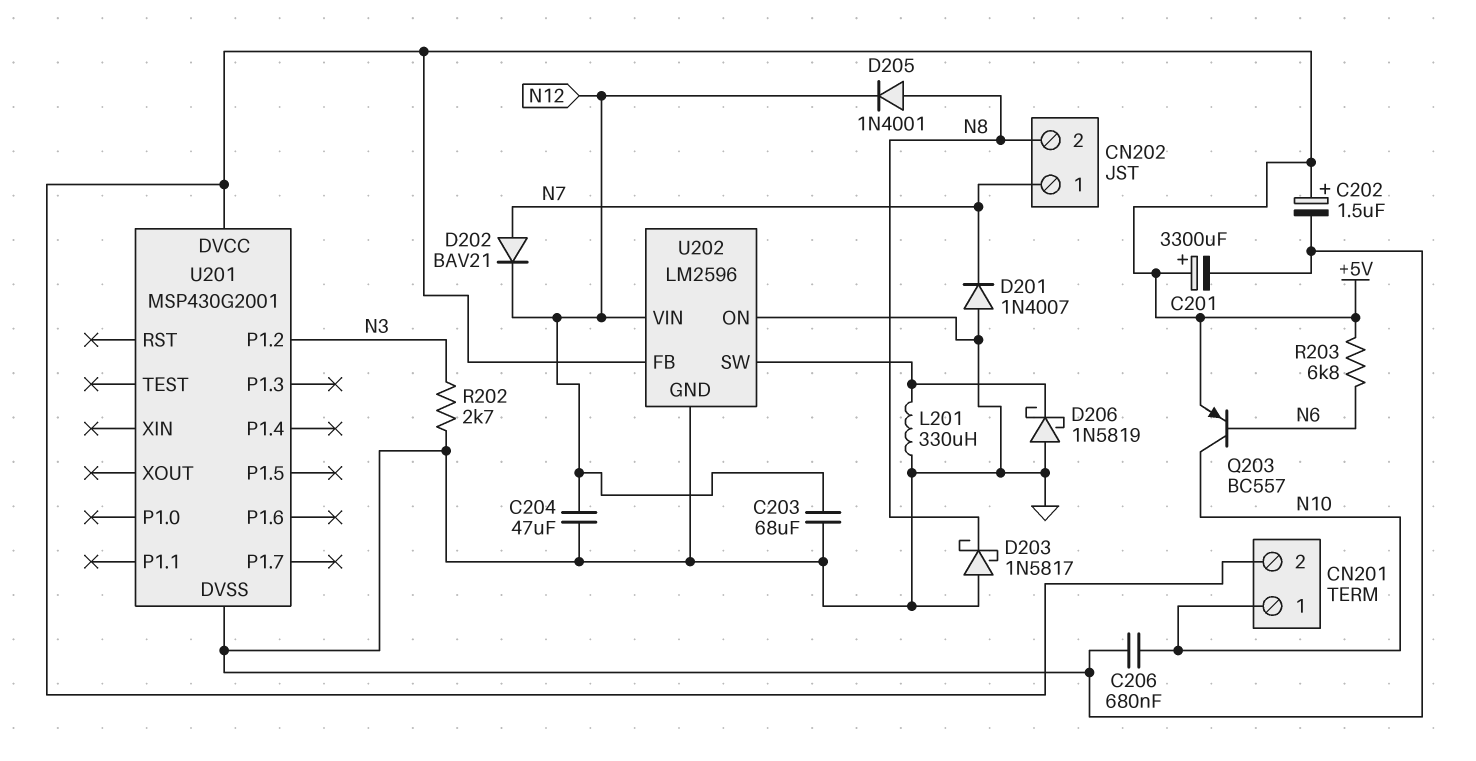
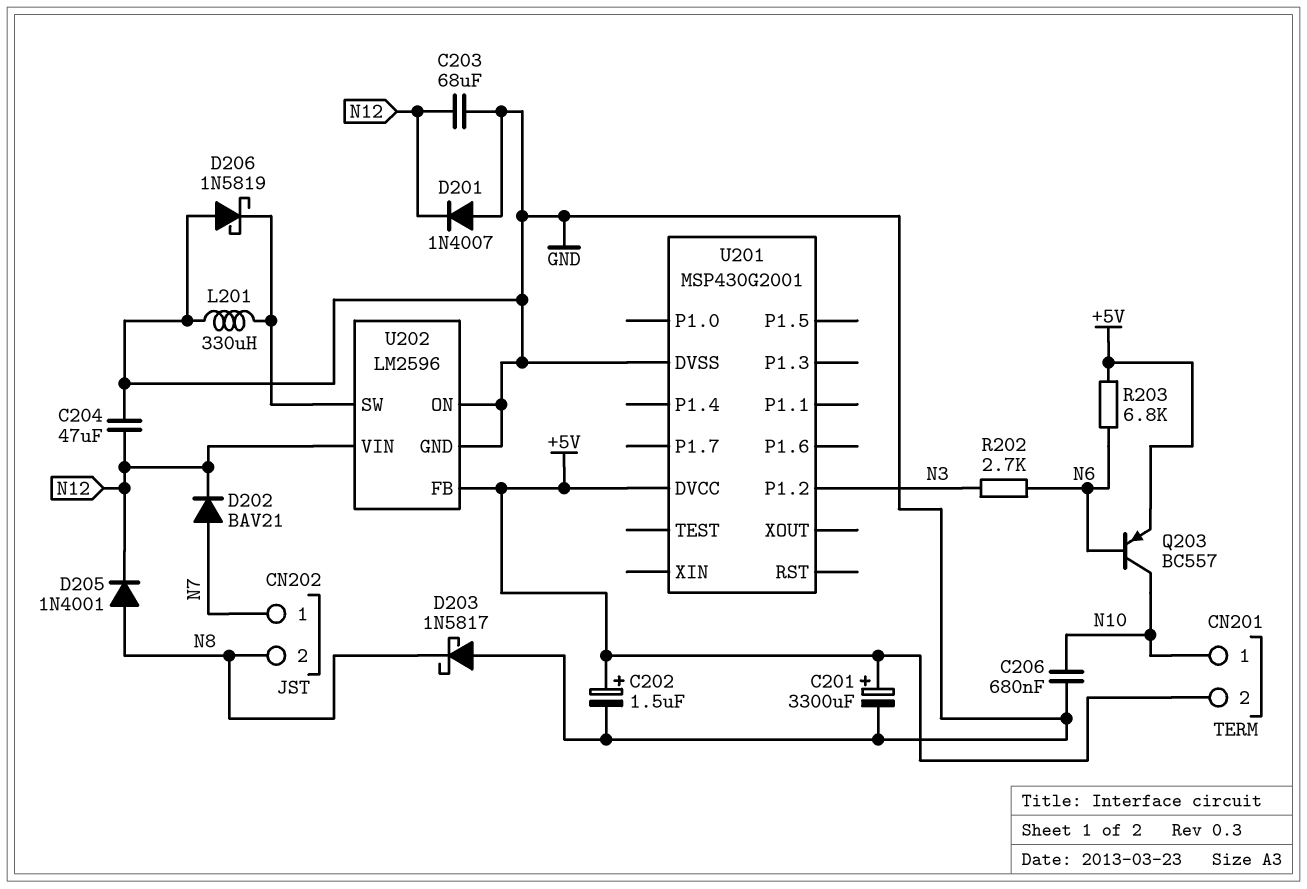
D201: diode 1N4007 (A GND, K N7) -> diode 1N4007 (A GND, K N12)
R202: 2.7k (GND, N3) -> 2.7k (N3, N6)

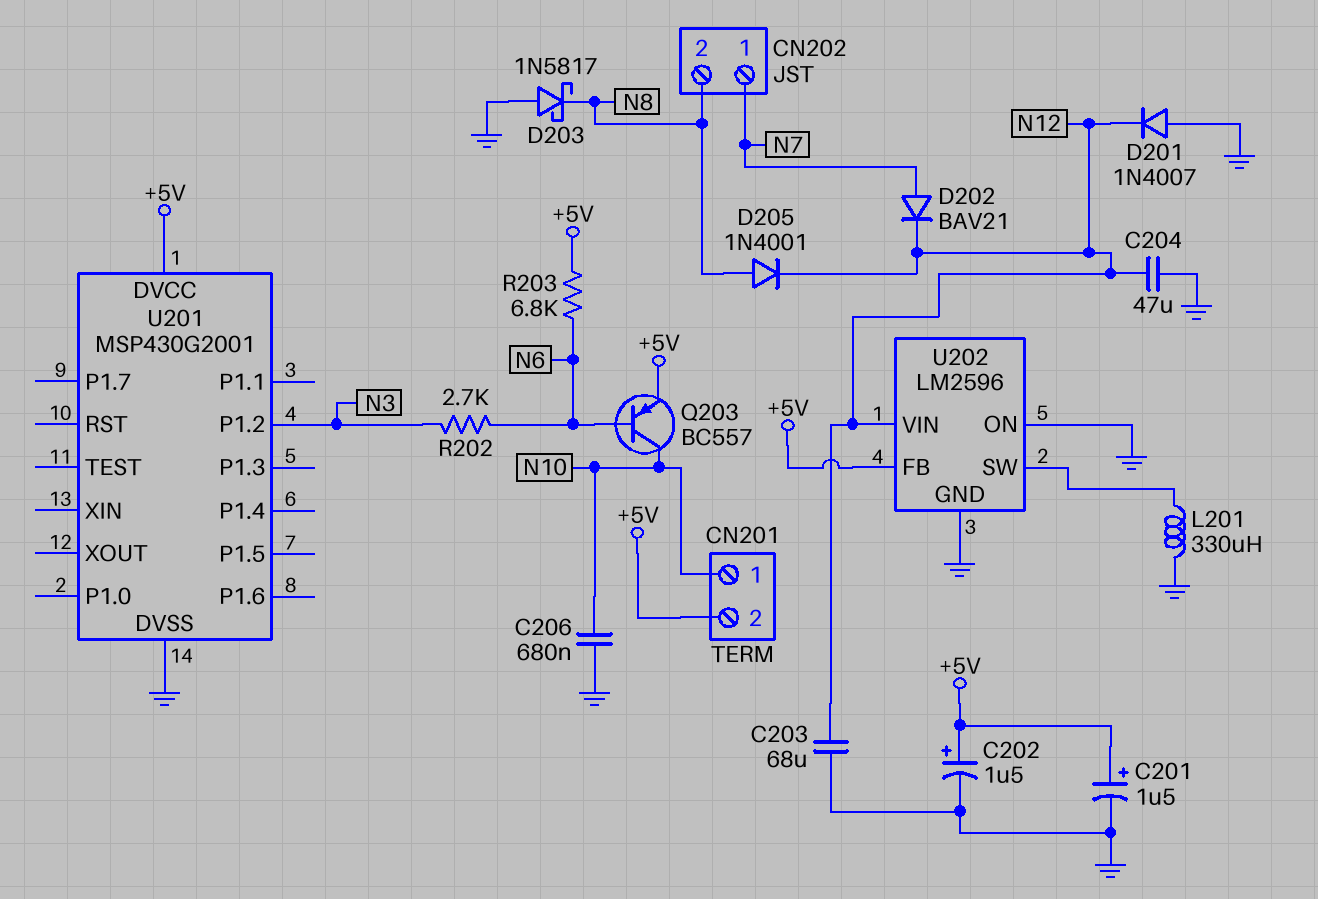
C201: 3300uF (plus +5V, minus GND) -> 1.5uF (plus +5V, minus GND)
D206: schottky 1N5819 (A GND, K U202/SW) -> none

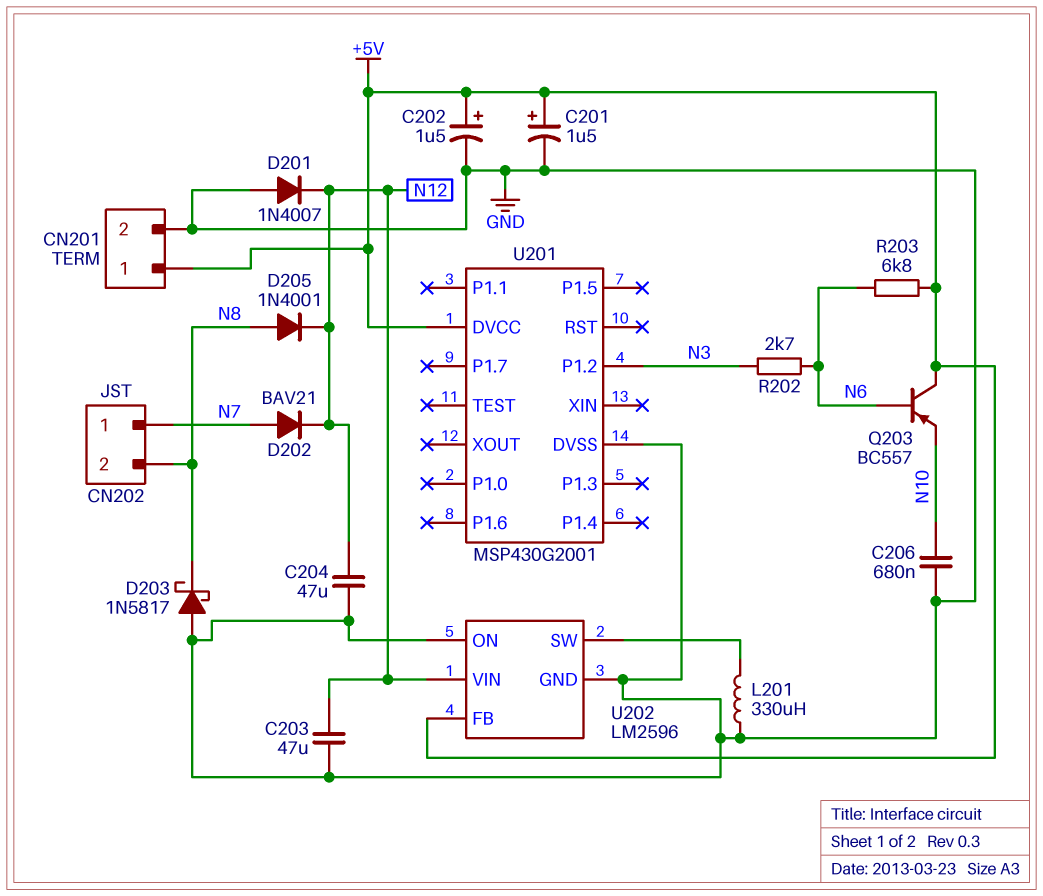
C203: 68uF (GND, N12) -> 47uF (GND, N12)
CN201 pin 1: N10 -> +5V
CN201 pin 2: +5V -> GND
Q203: PNP BC557 (B N6, C N10, E +5V) -> PNP BC557 (B N6, C +5V, E N10)

